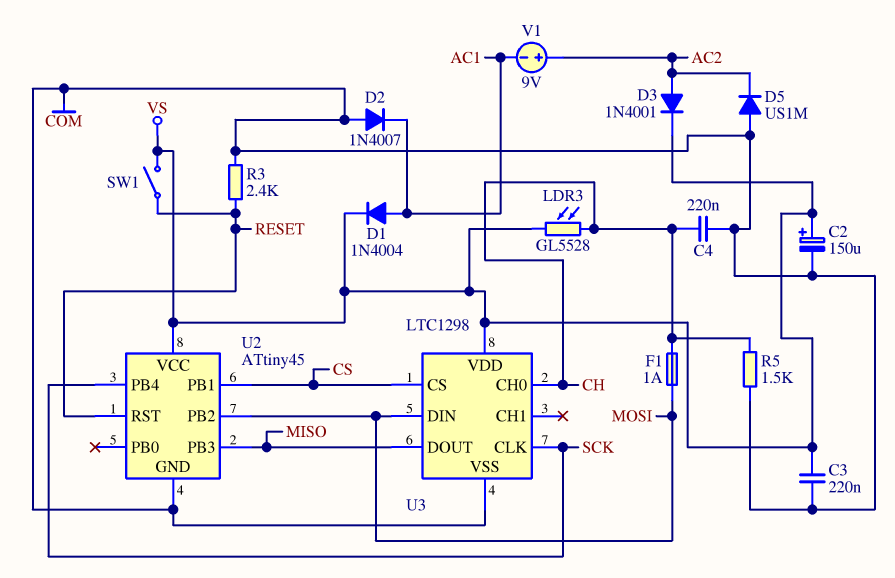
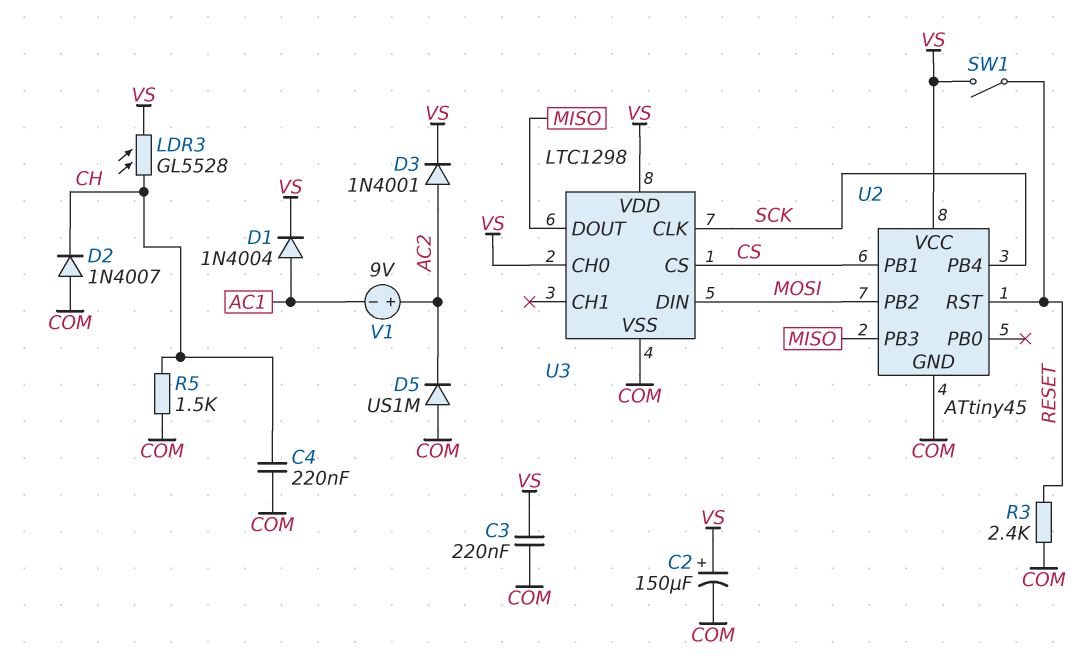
D2: diode 1N4007 (A COM, K AC1) -> diode 1N4007 (A COM, K CH)
F1: 1A (CH, MOSI) -> none
U3 pin CH0: CH -> VS

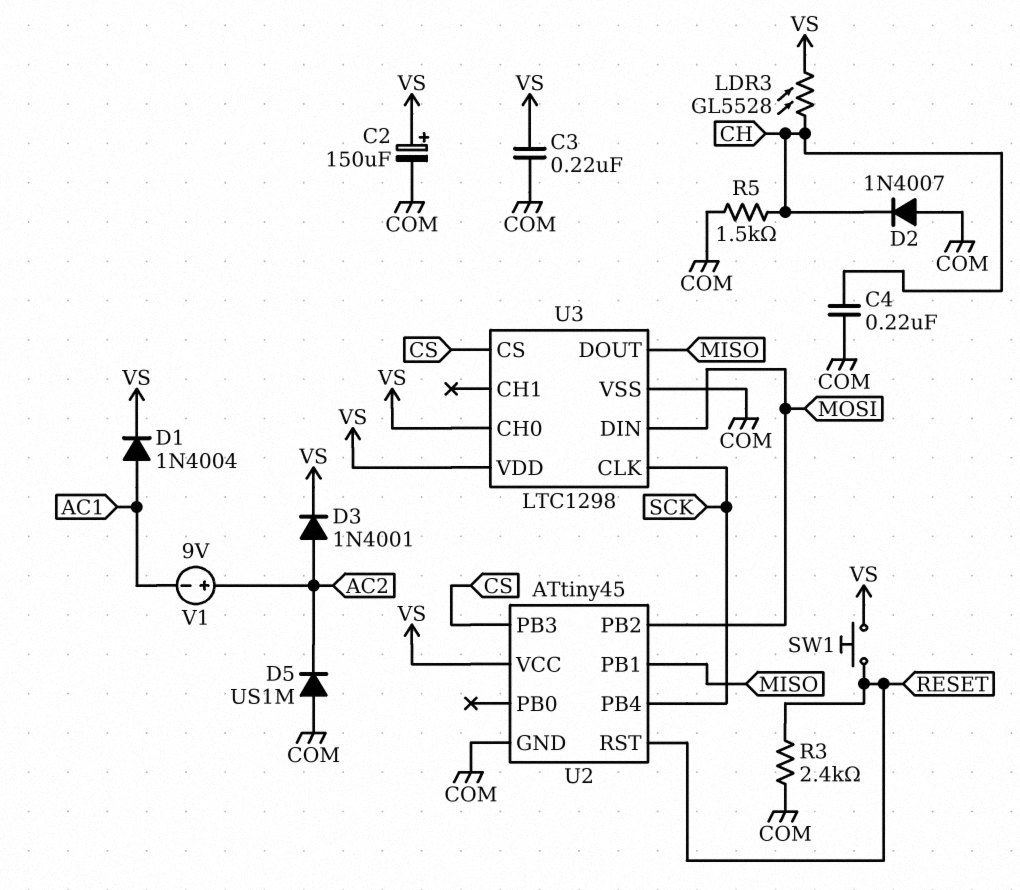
SW1: switch (RESET, VS) -> button (RESET, VS)
U2 pin PB1: CS -> MISO
U2 pin PB3: MISO -> CS

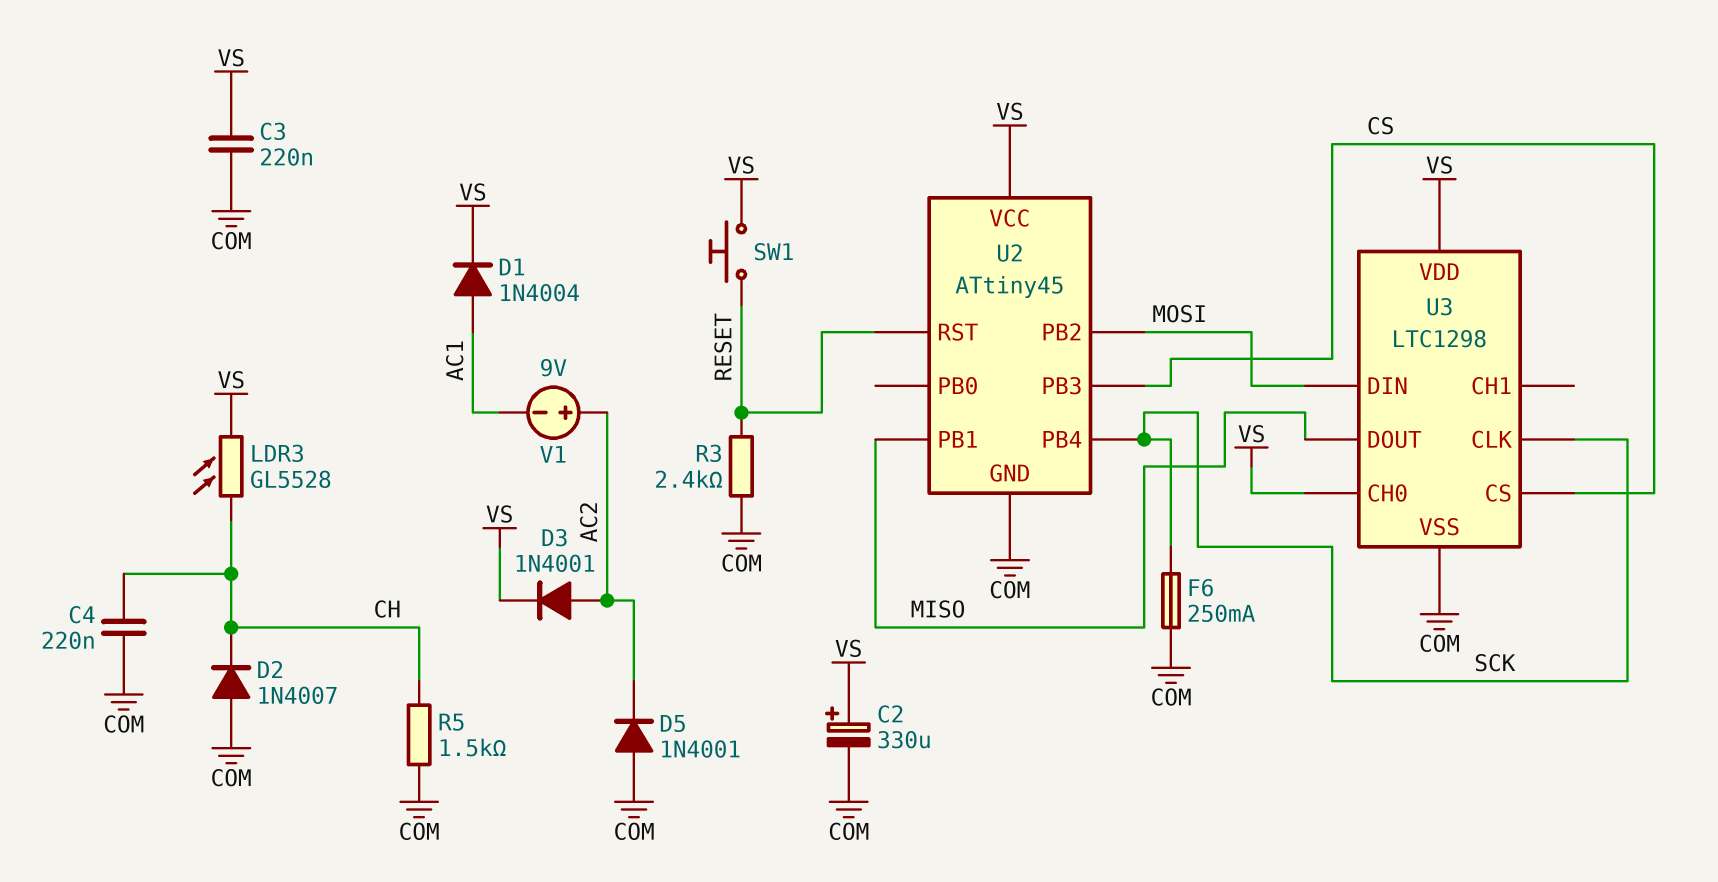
C2: 150uF (plus VS, minus COM) -> 330uF (plus VS, minus COM)
D5: diode US1M (A COM, K AC2) -> diode 1N4001 (A COM, K AC2)
F6: none -> 250mA (COM, SCK)

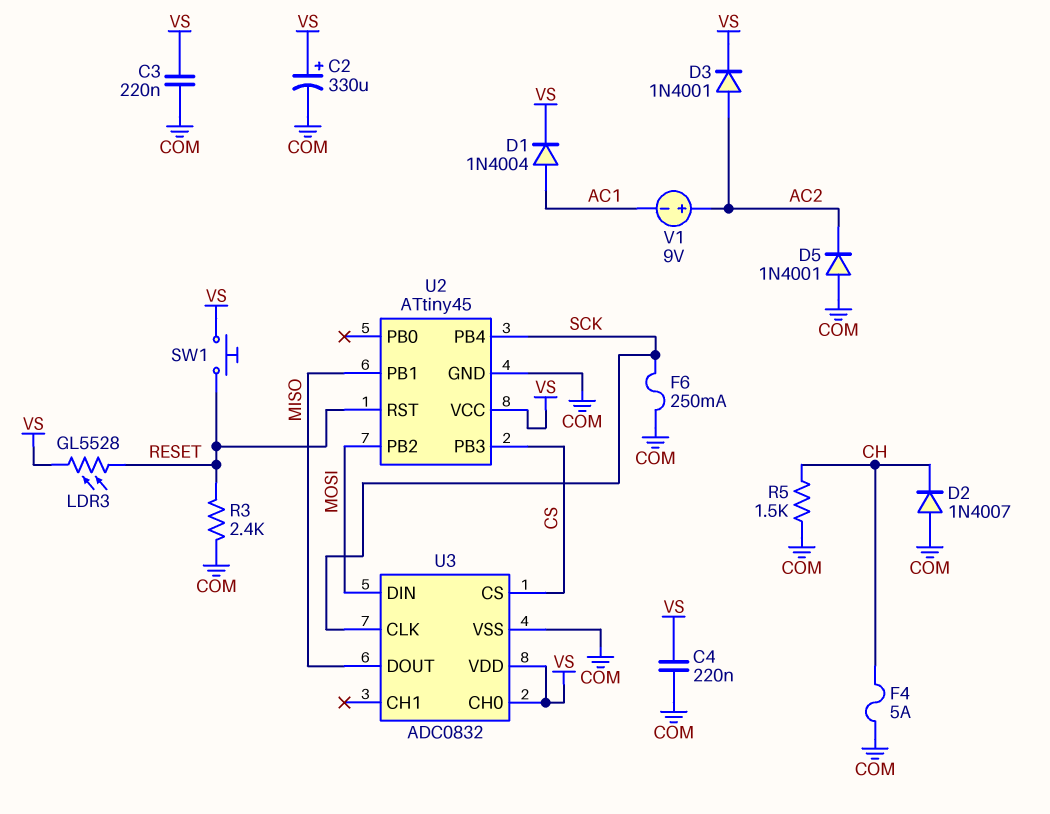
C4: 220nF (CH, COM) -> 220nF (COM, VS)
F4: none -> 5A (CH, COM)
LDR3: GL5528 (CH, VS) -> GL5528 (RESET, VS)
U3: LTC1298 -> ADC0832

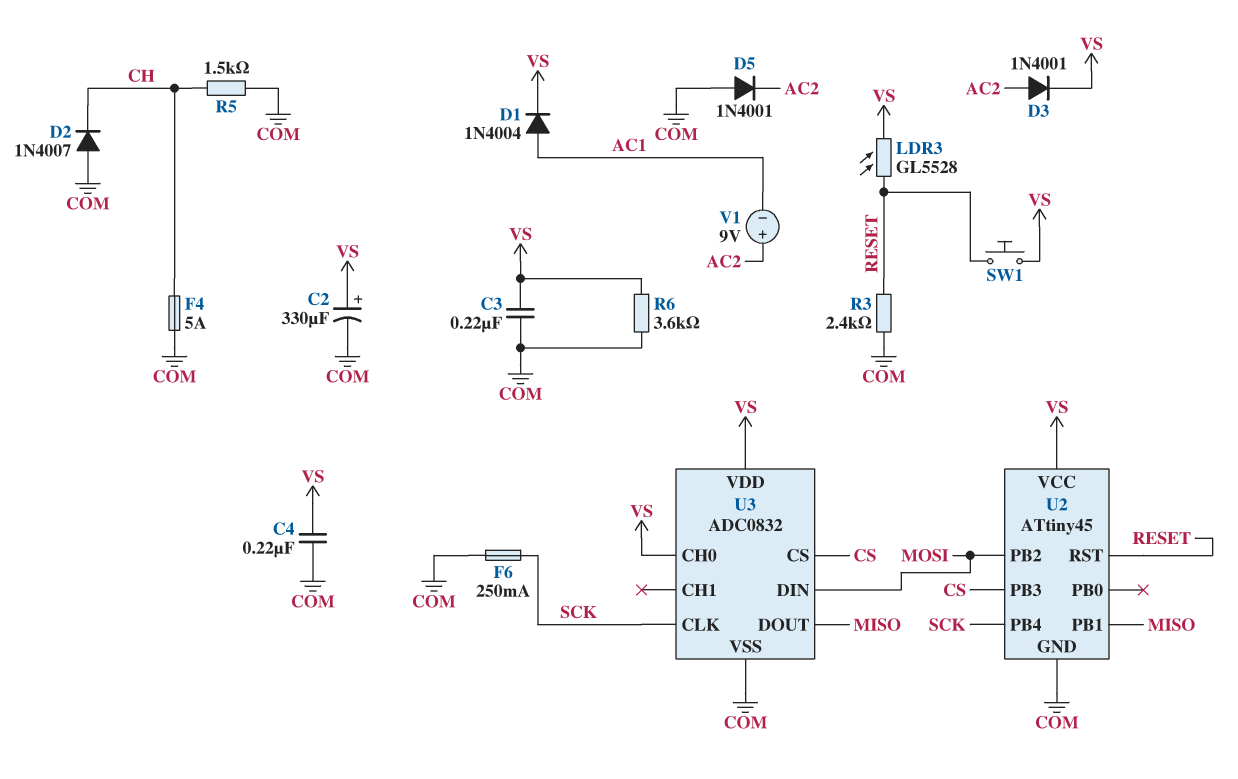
R6: none -> 3.6k (COM, VS)

